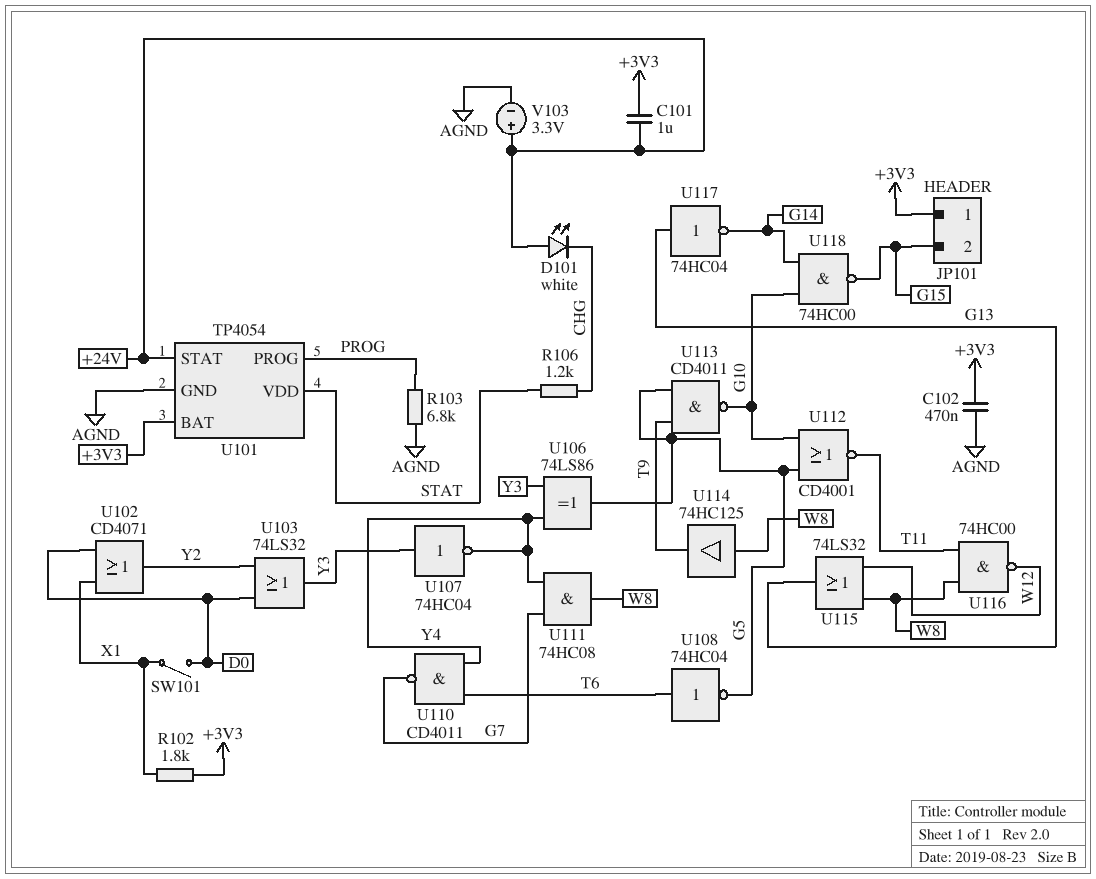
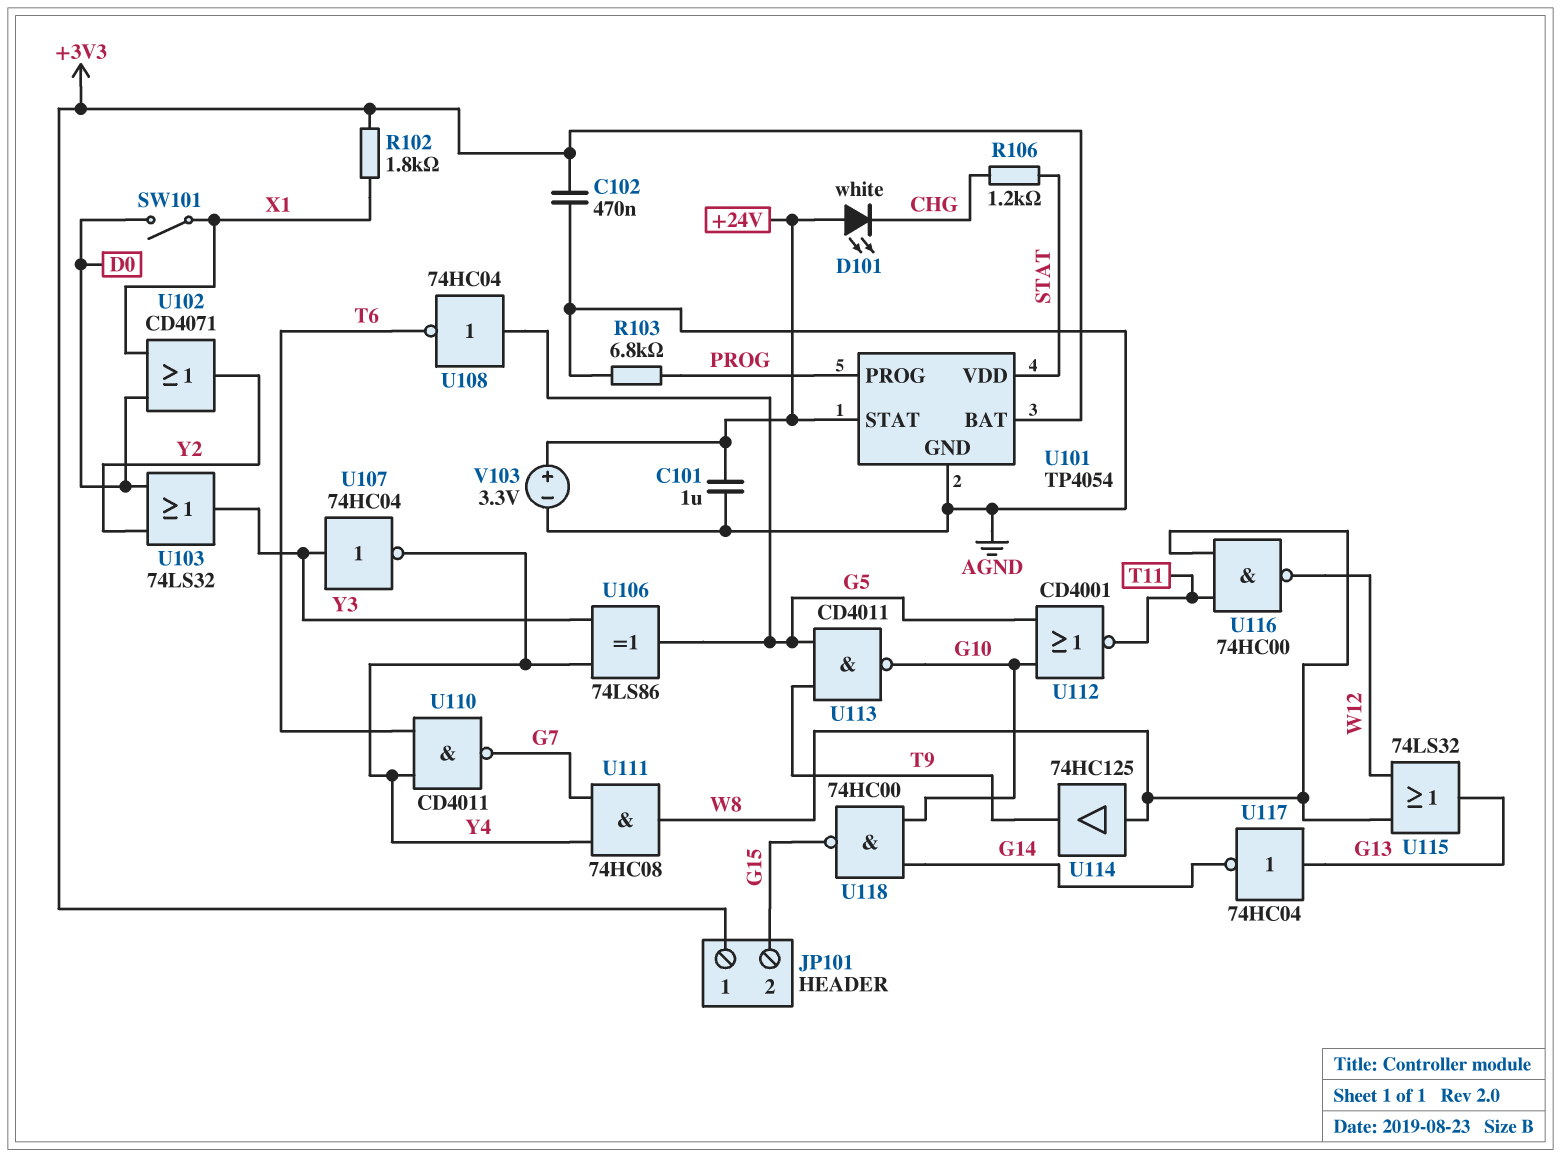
C101: 1uF (+3V3, +24V) -> 1uF (+24V, AGND)
U108: NOT 74HC04 (in T6, out G5) -> NOT 74HC04 (in G5, out T6)

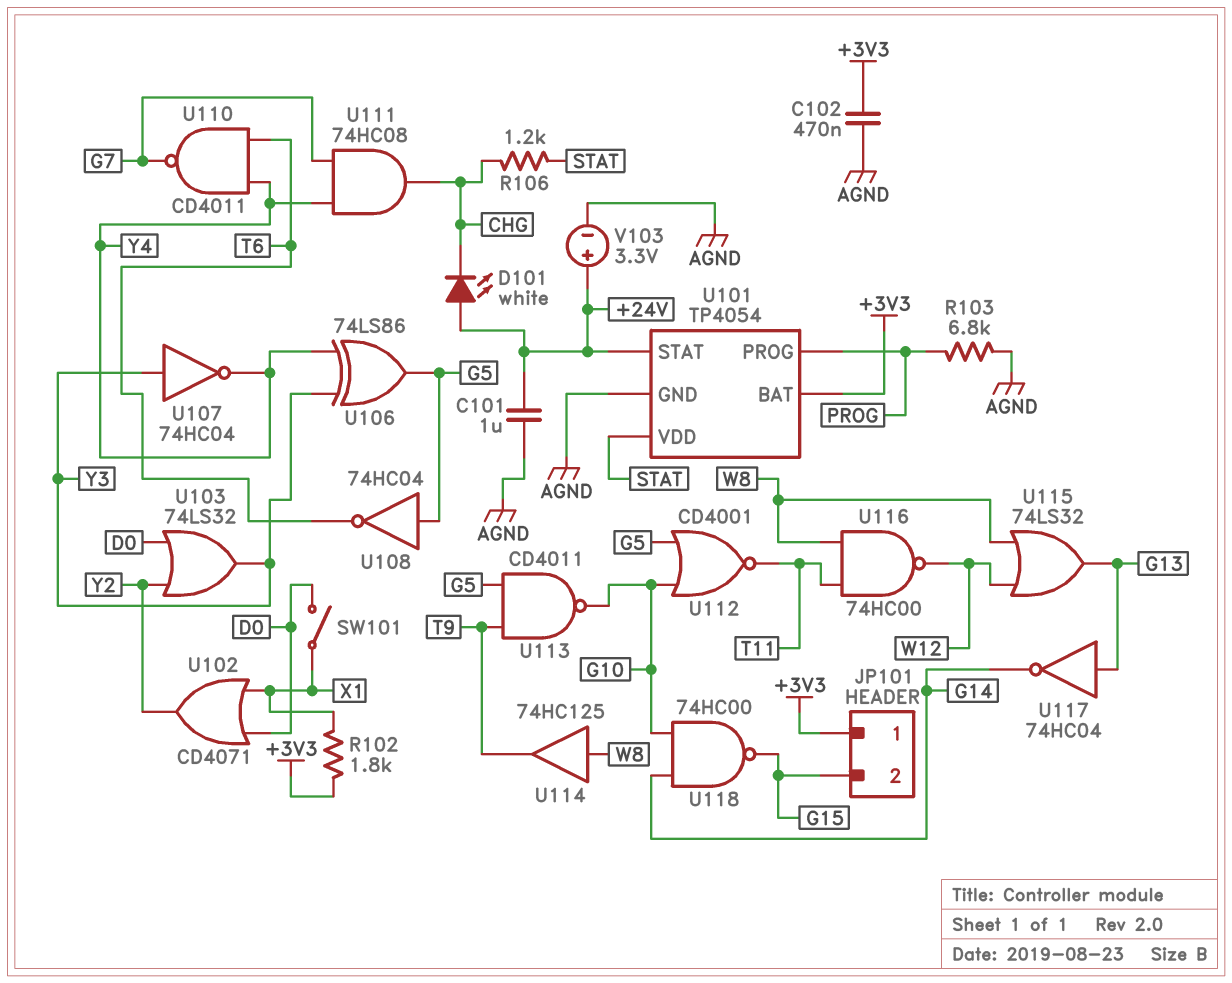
U111: AND 74HC08 (in G7, in Y4, out W8) -> AND 74HC08 (in G7, in Y4, out CHG)

